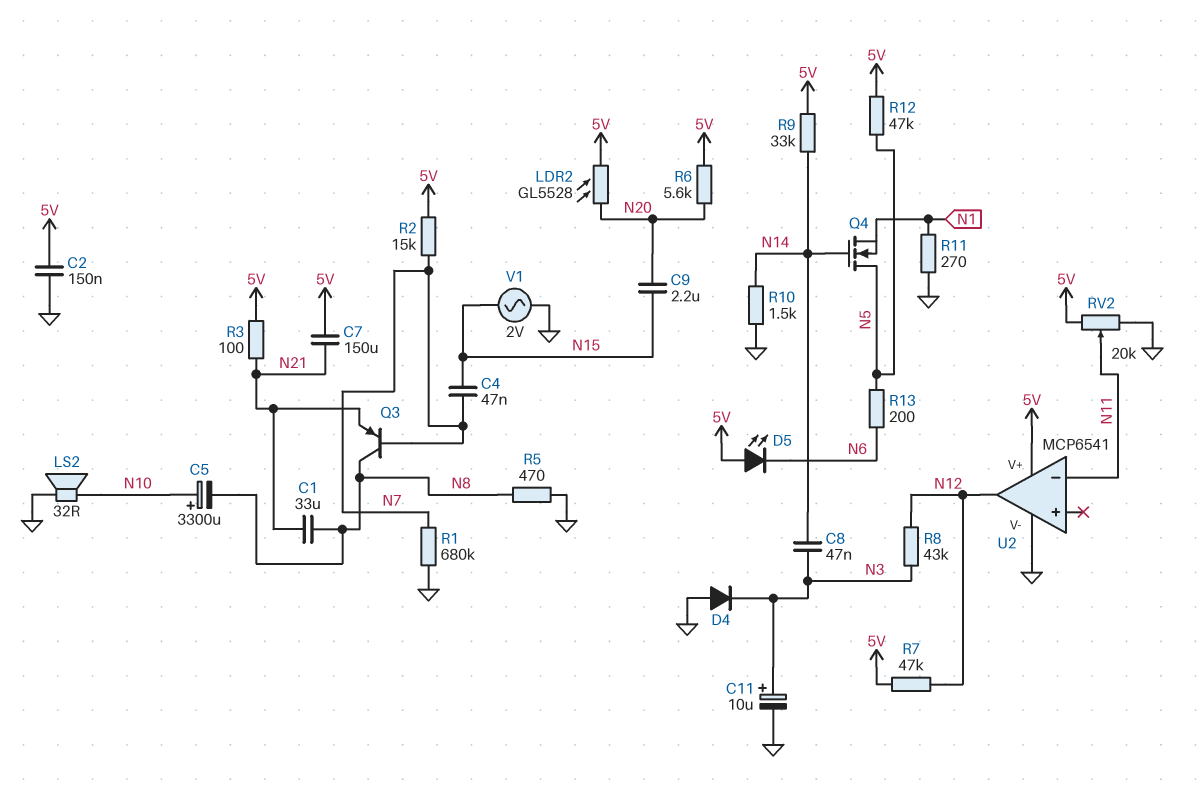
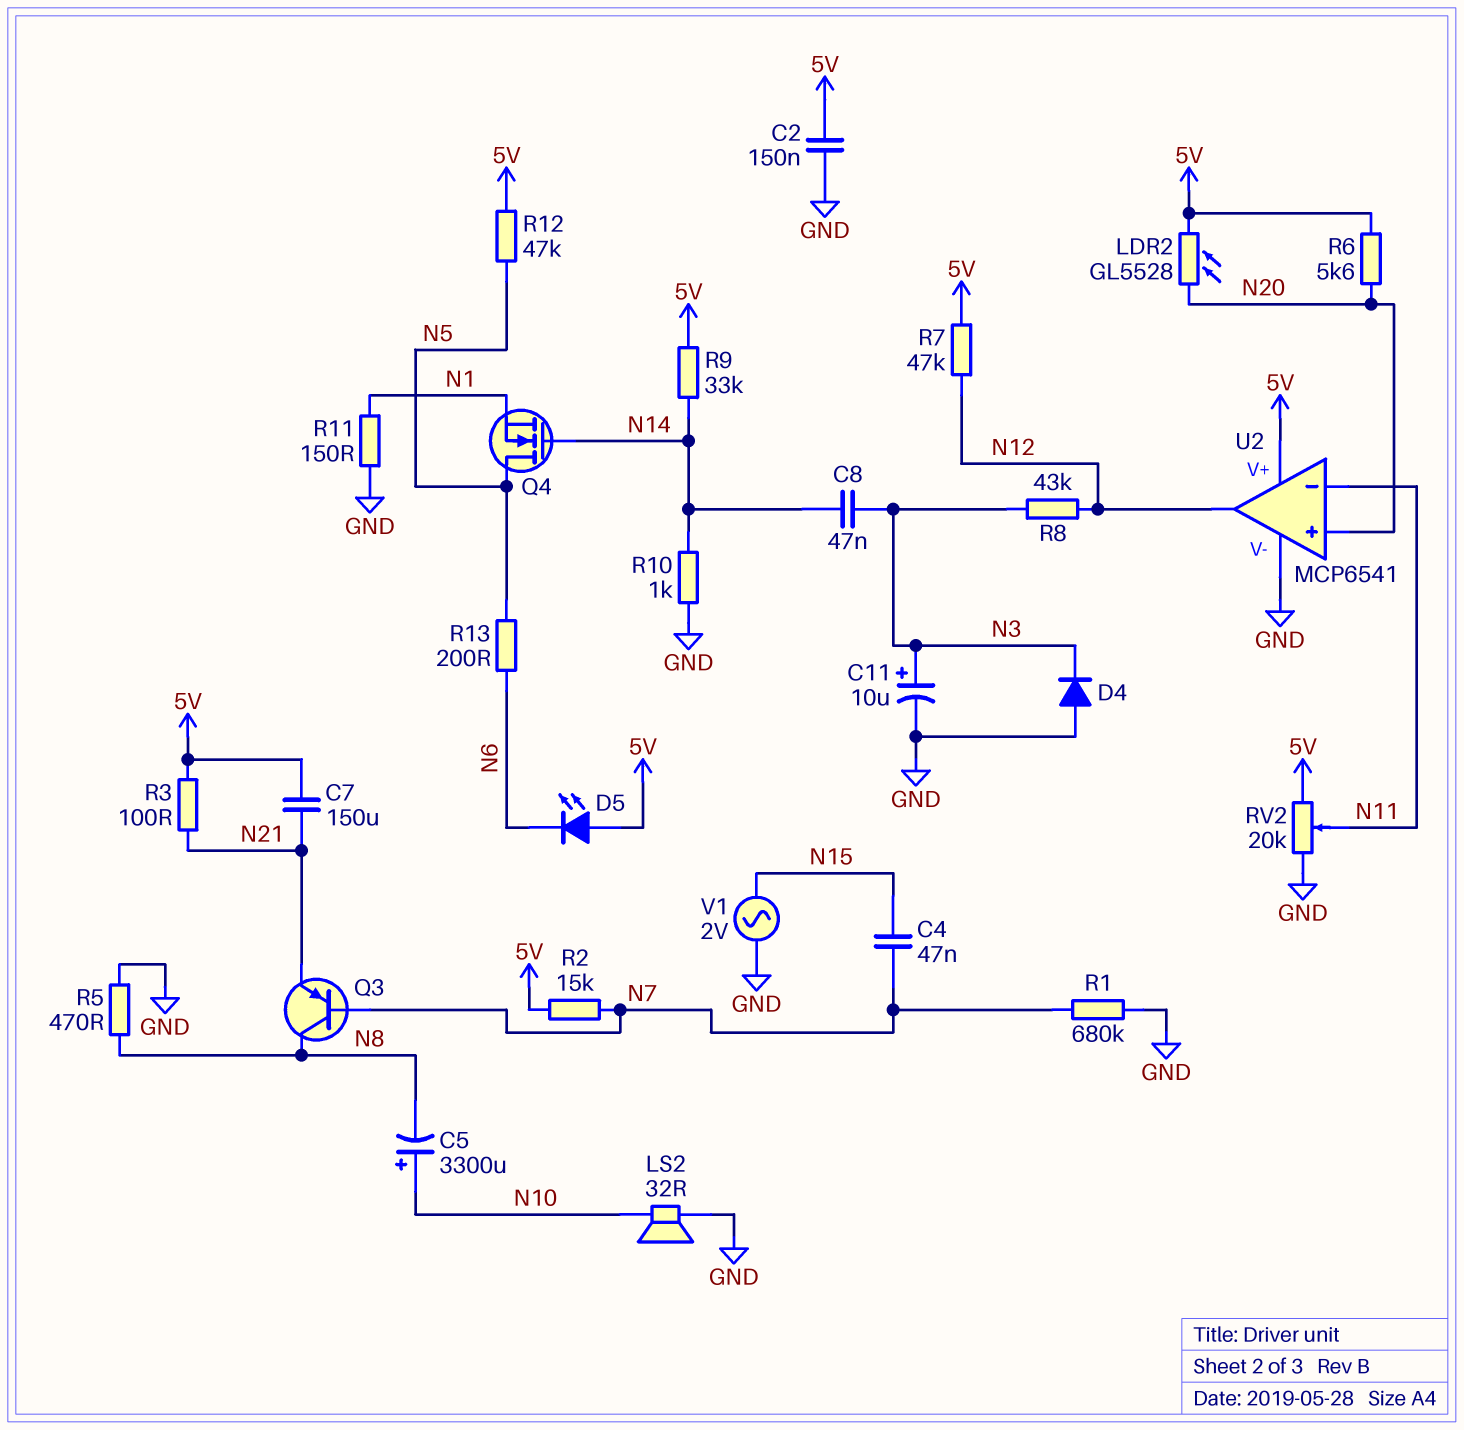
C1: 33uF (N8, N21) -> none
C9: 2.2uF (N15, N20) -> none
R10: 1.5k (GND, N14) -> 1k (GND, N14)
R11: 270 (GND, N1) -> 150 (GND, N1)
U2 pin in+: none -> N20

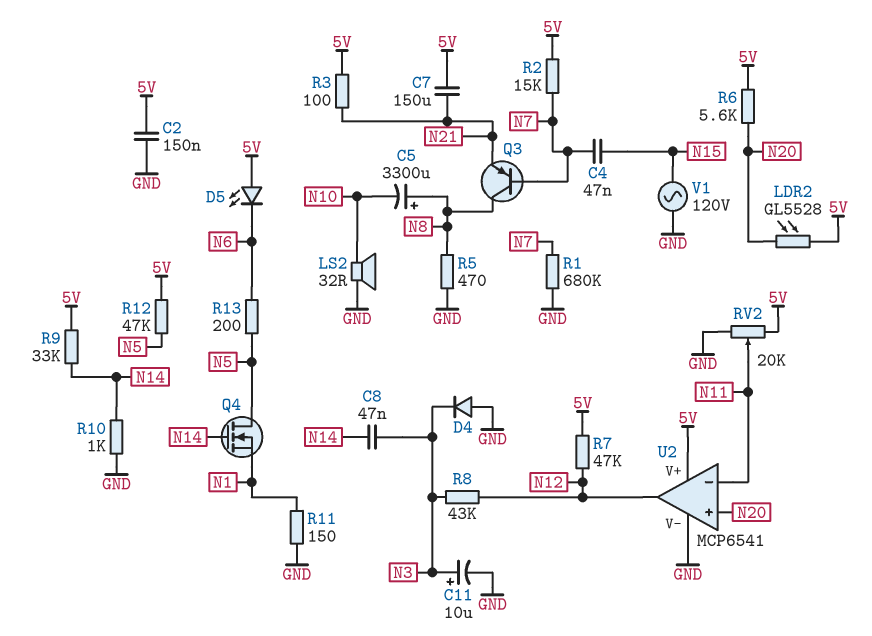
C5: 3300uF (plus N10, minus N8) -> 3300uF (plus N8, minus N10)
V1: AC 2V (GND, N15) -> AC 120V (GND, N15)

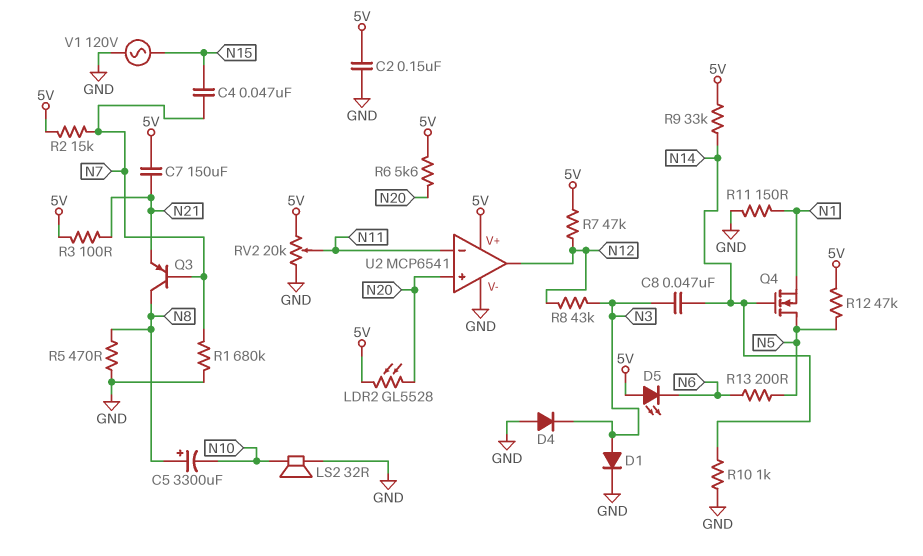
C11: 10uF (plus N3, minus GND) -> none
D1: none -> diode (A N3, K GND)

